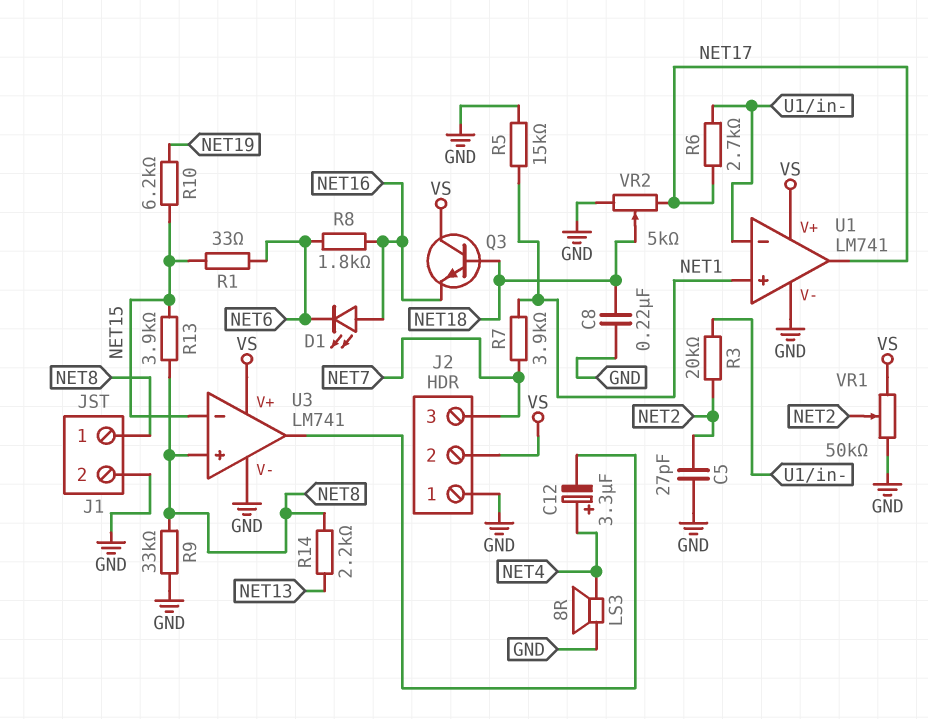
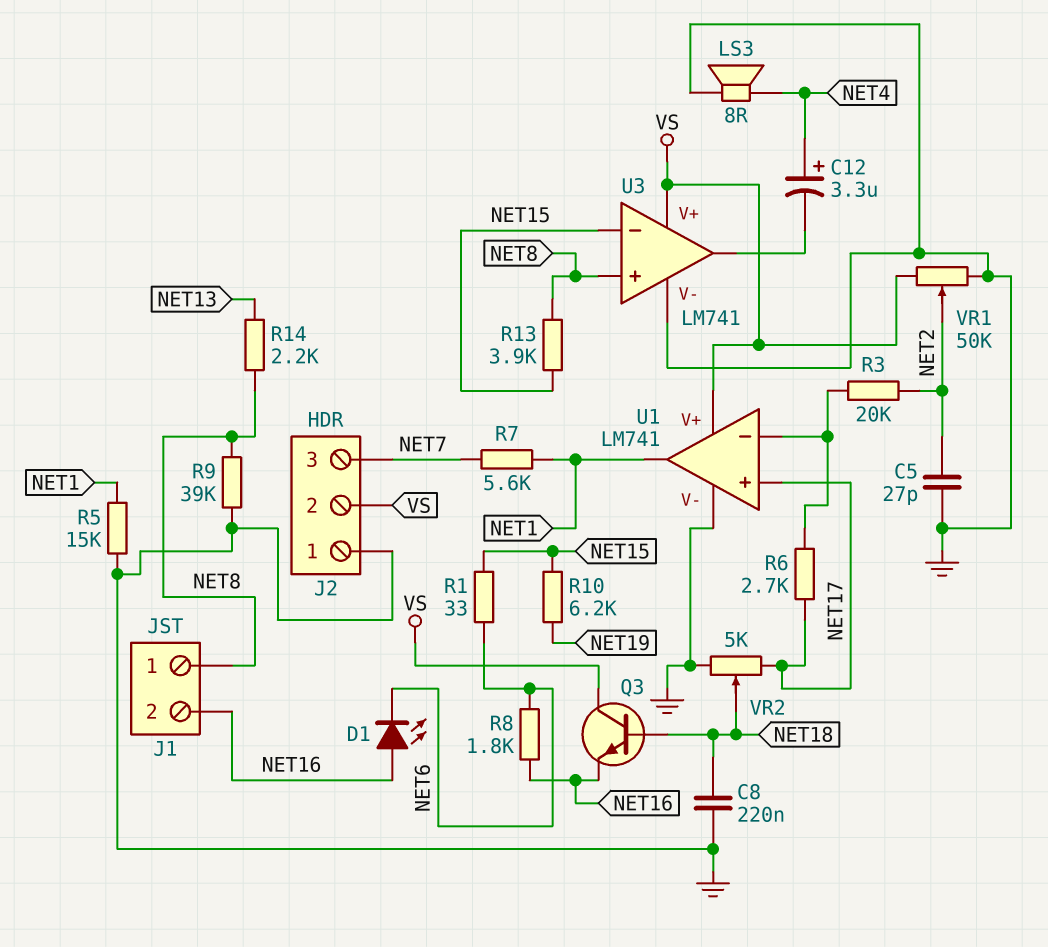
J1 pin 2: GND -> NET16
R7: 3.9k (NET1, NET7) -> 5.6k (NET1, NET7)
R9: 33k (GND, NET8) -> 39k (GND, NET8)
U1 pin in+: NET1 -> NET17
U1 pin out: NET17 -> NET1

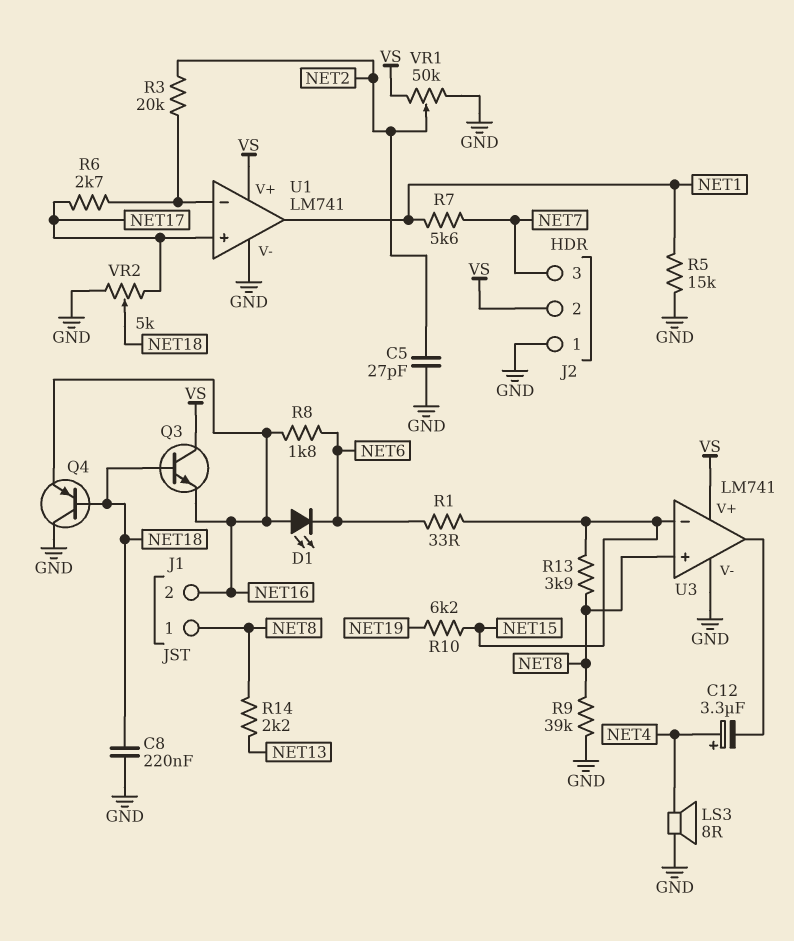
Q4: none -> PNP (B NET18, C GND, E NET16)

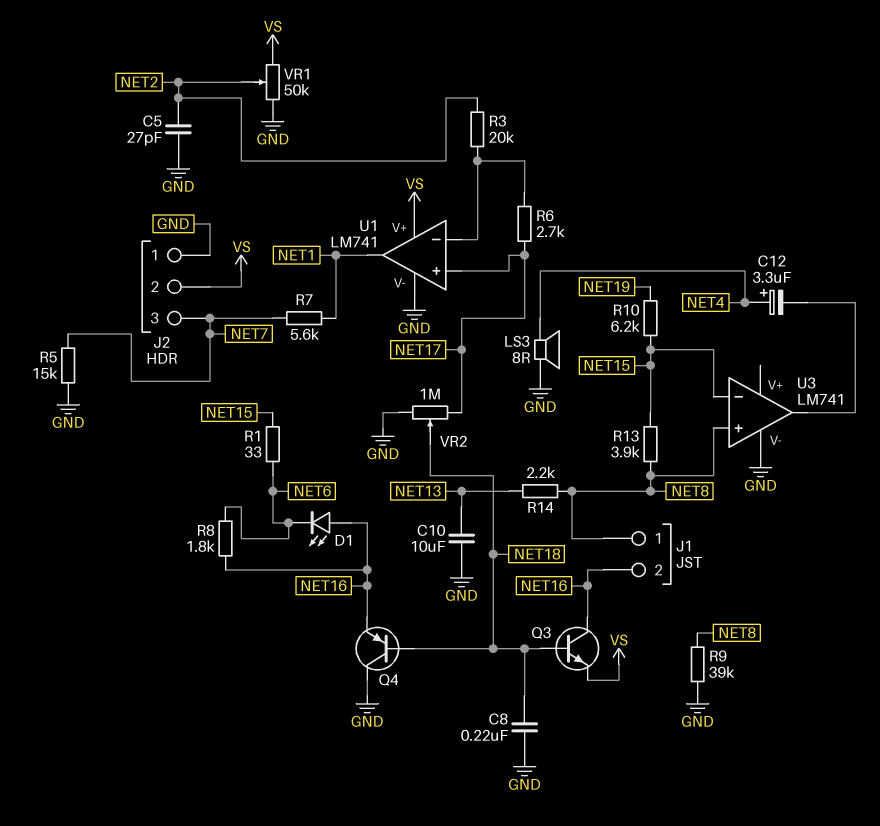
C10: none -> 10uF (GND, NET13)
Q3: NPN (B NET18, C VS, E NET16) -> NPN (B NET18, C NET16, E VS)
R5: 15k (GND, NET1) -> 15k (GND, NET7)
U3 pin V+: VS -> none
VR2: 5k (GND, NET17, wiper NET18) -> 1M (GND, NET17, wiper NET18)

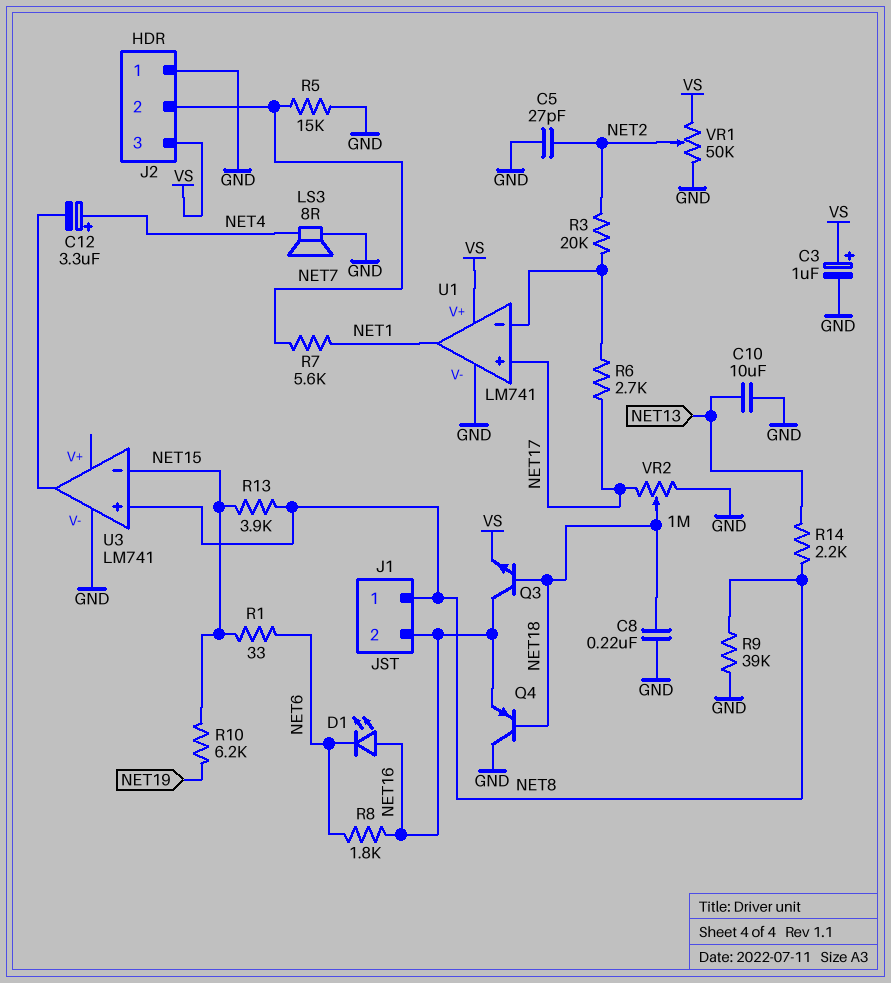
C3: none -> 1uF (plus VS, minus GND)
J2 pin 2: VS -> NET7
J2 pin 3: NET7 -> VS

